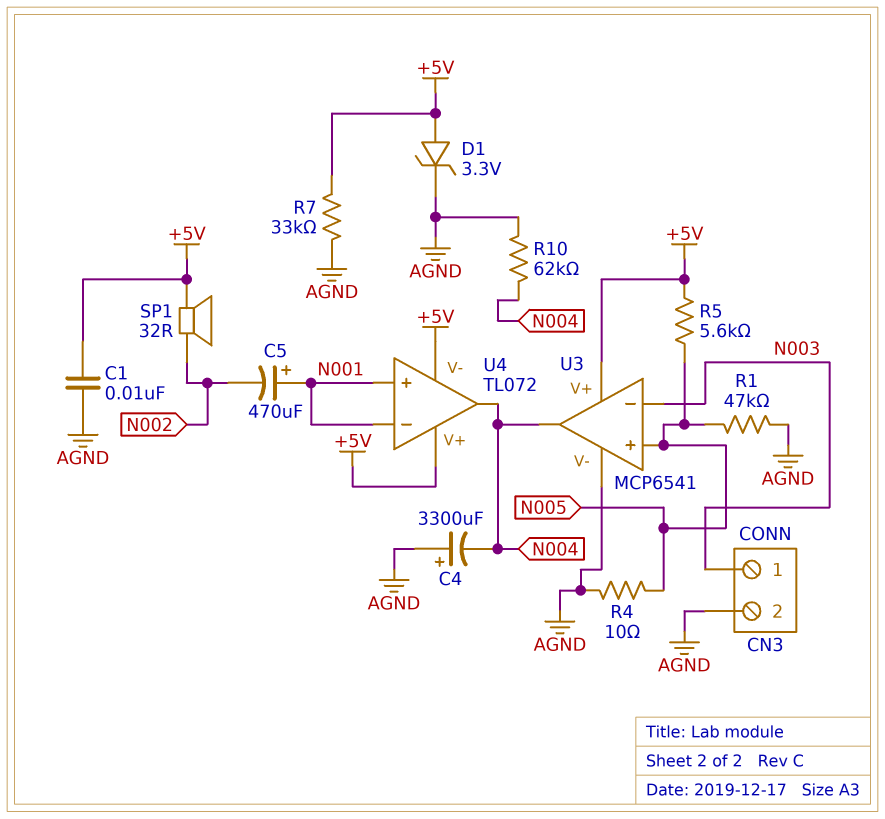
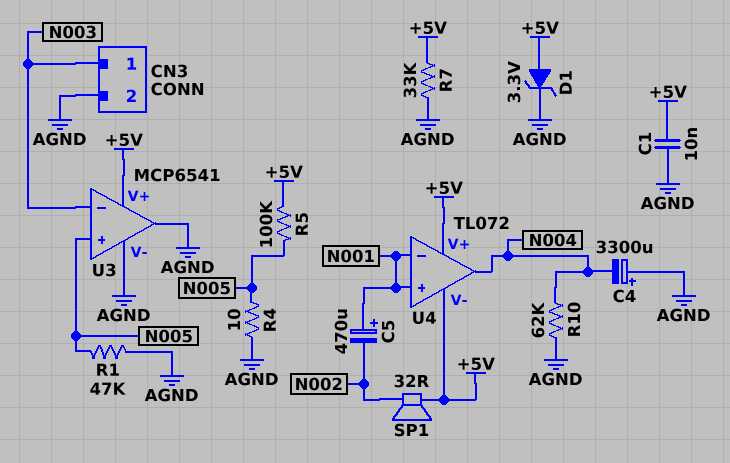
R5: 5.6k (+5V, N005) -> 100k (+5V, N005)
U3 pin out: N004 -> AGND

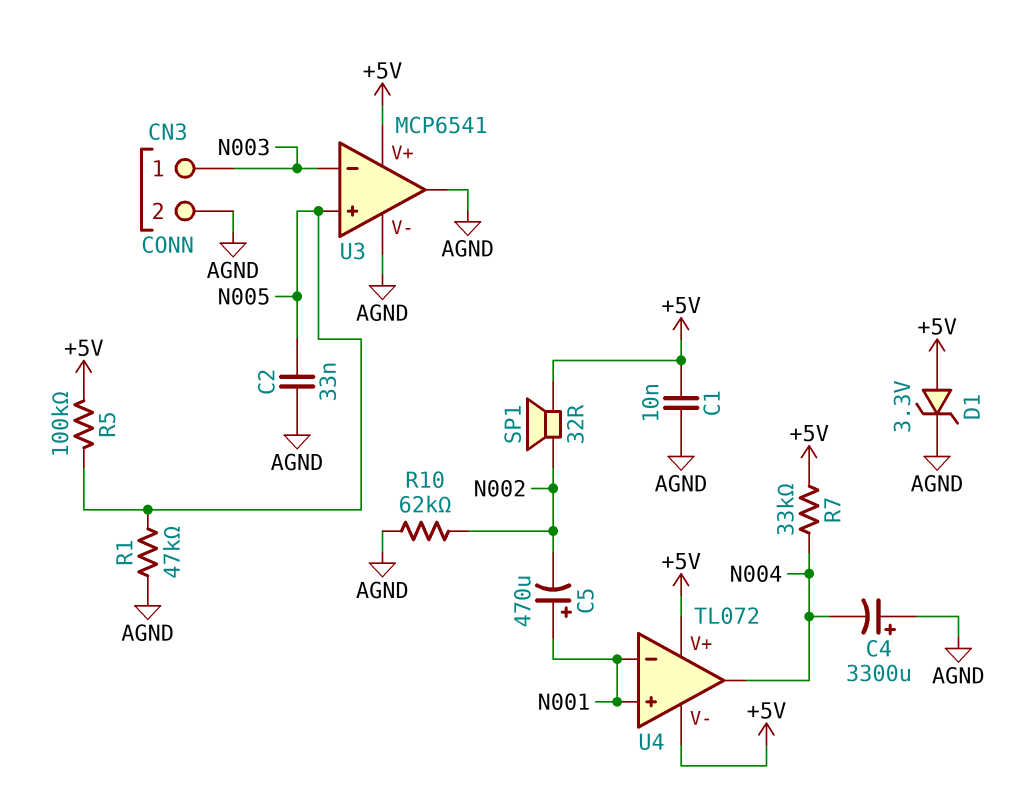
C2: none -> 33nF (AGND, N005)
R4: 10 (AGND, N005) -> none
R7: 33k (+5V, AGND) -> 33k (+5V, N004)
R10: 62k (AGND, N004) -> 62k (AGND, N002)

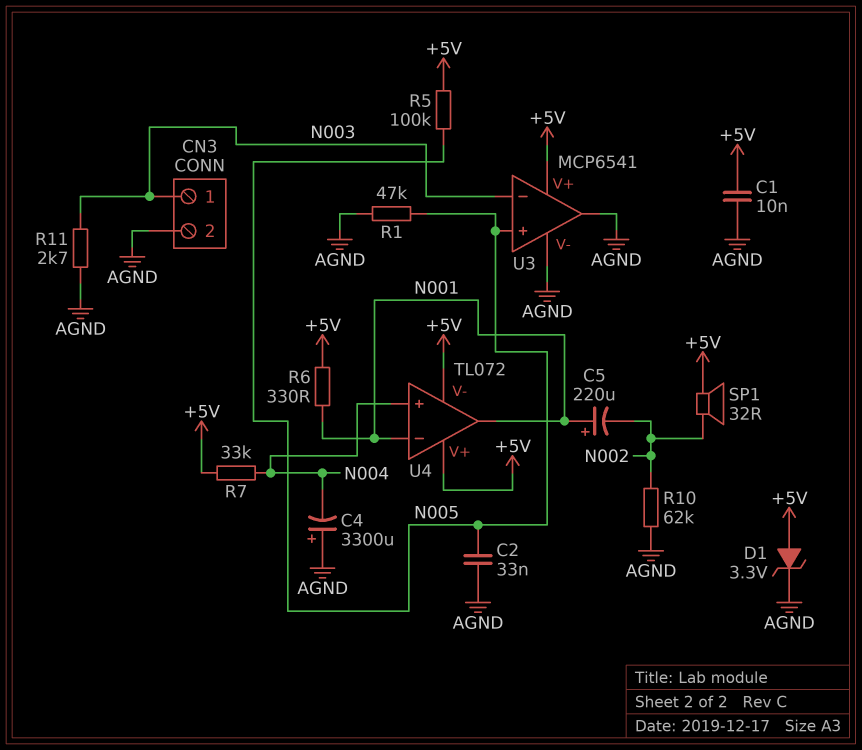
C5: 470uF (plus N001, minus N002) -> 220uF (plus N001, minus N002)
R6: none -> 330 (+5V, N001)
R11: none -> 2.7k (AGND, N003)
U4 pin in+: N001 -> N004
U4 pin out: N004 -> N001

